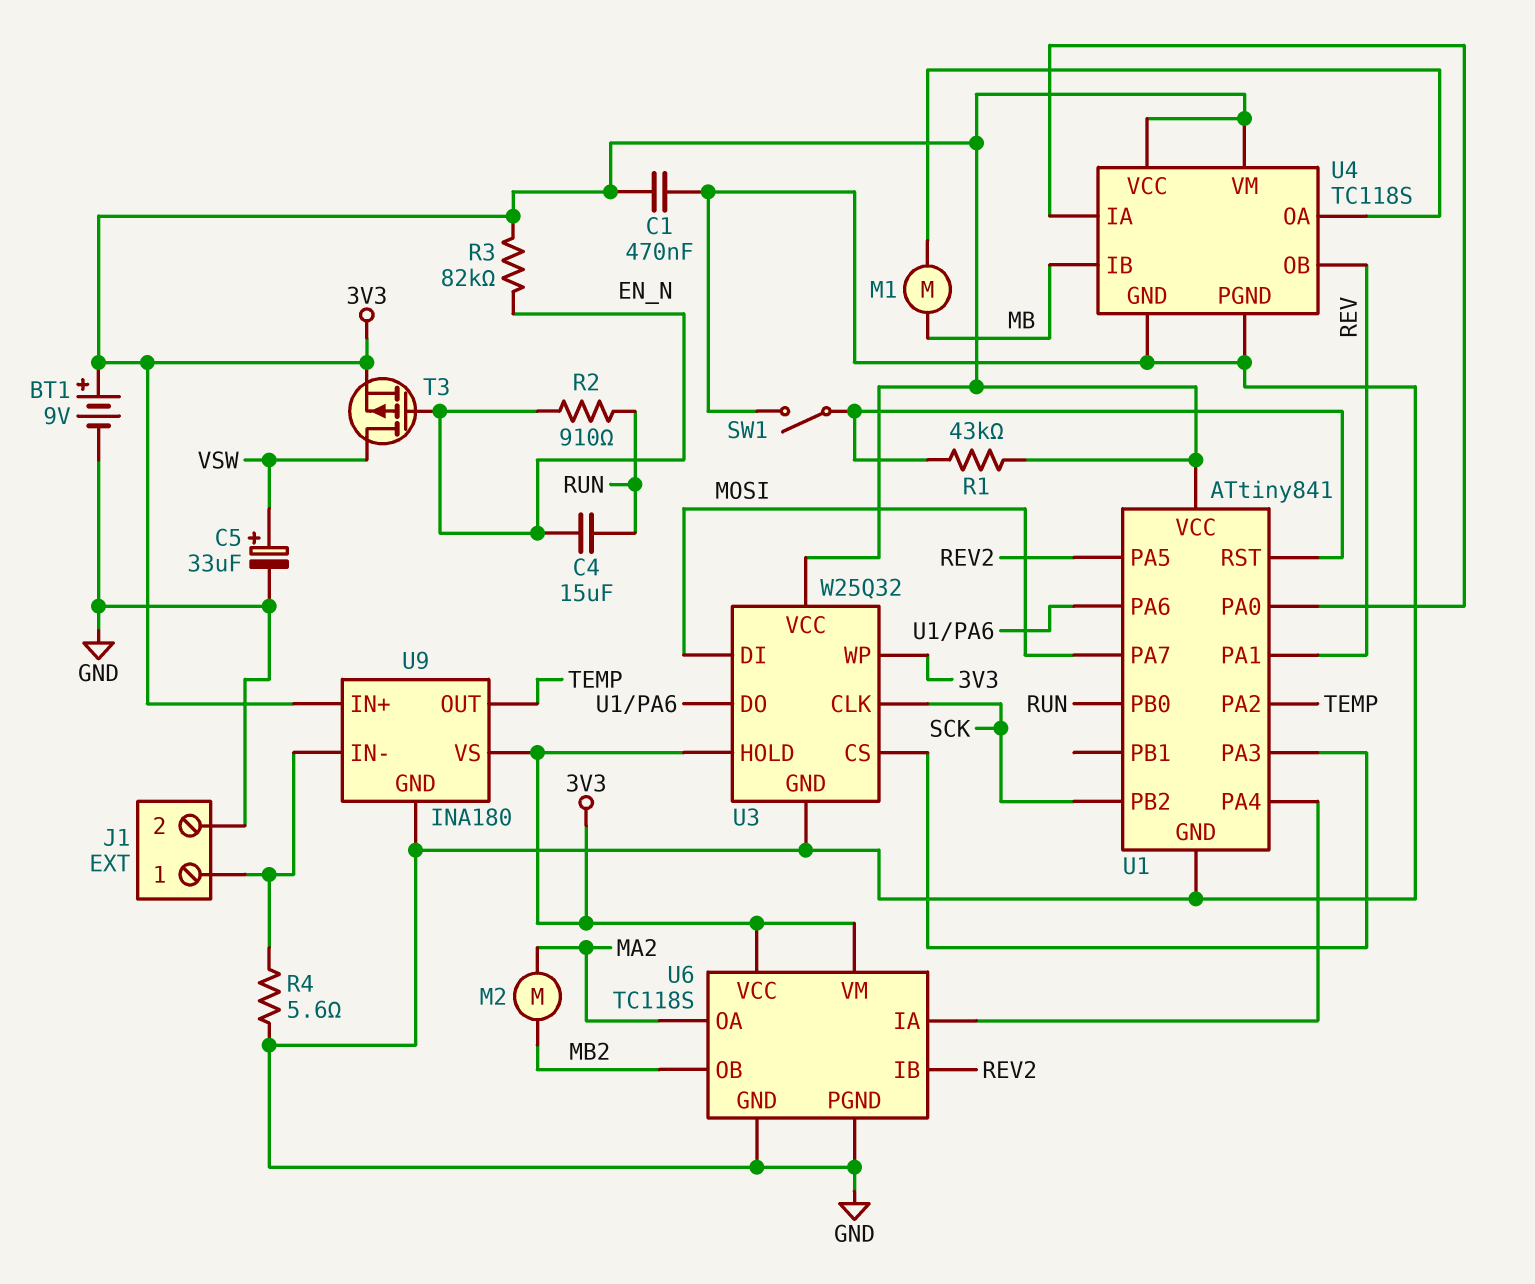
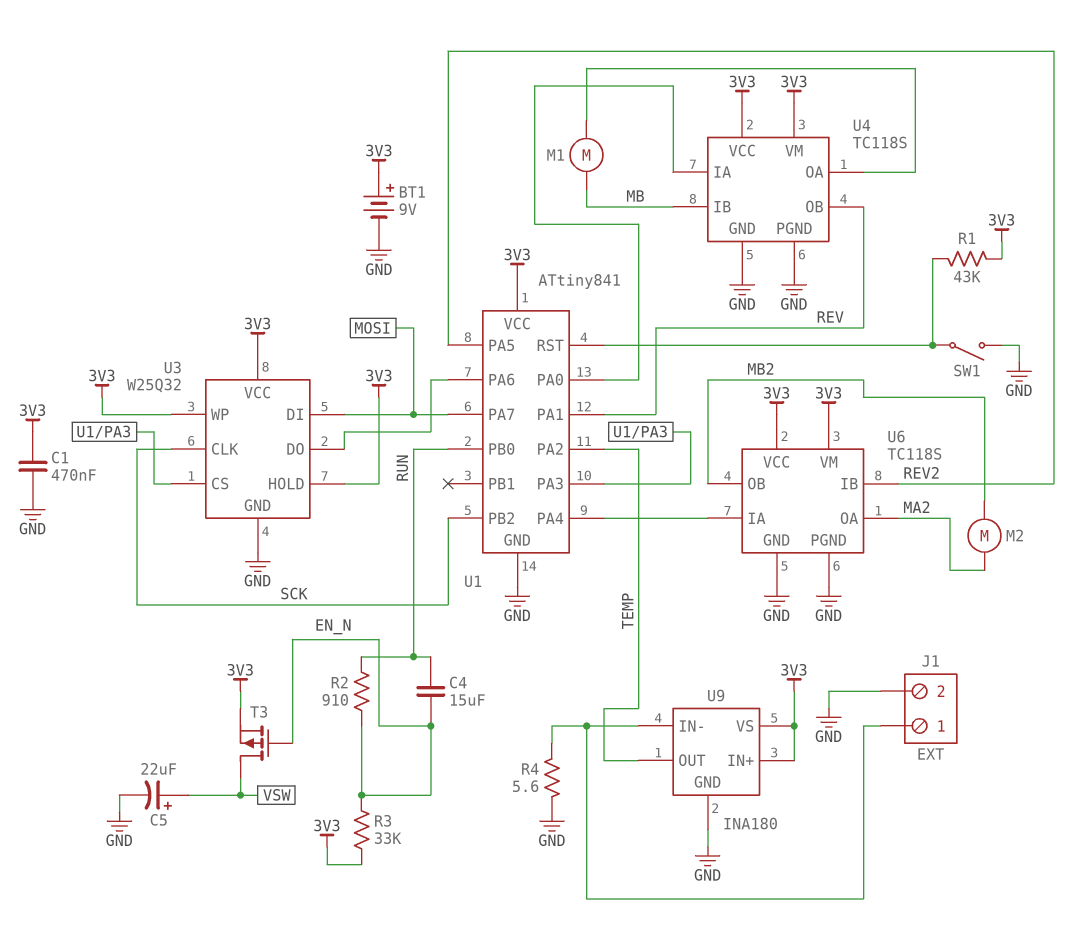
C5: 33uF (plus VSW, minus GND) -> 22uF (plus VSW, minus GND)
R3: 82k (3V3, EN_N) -> 33k (3V3, EN_N)

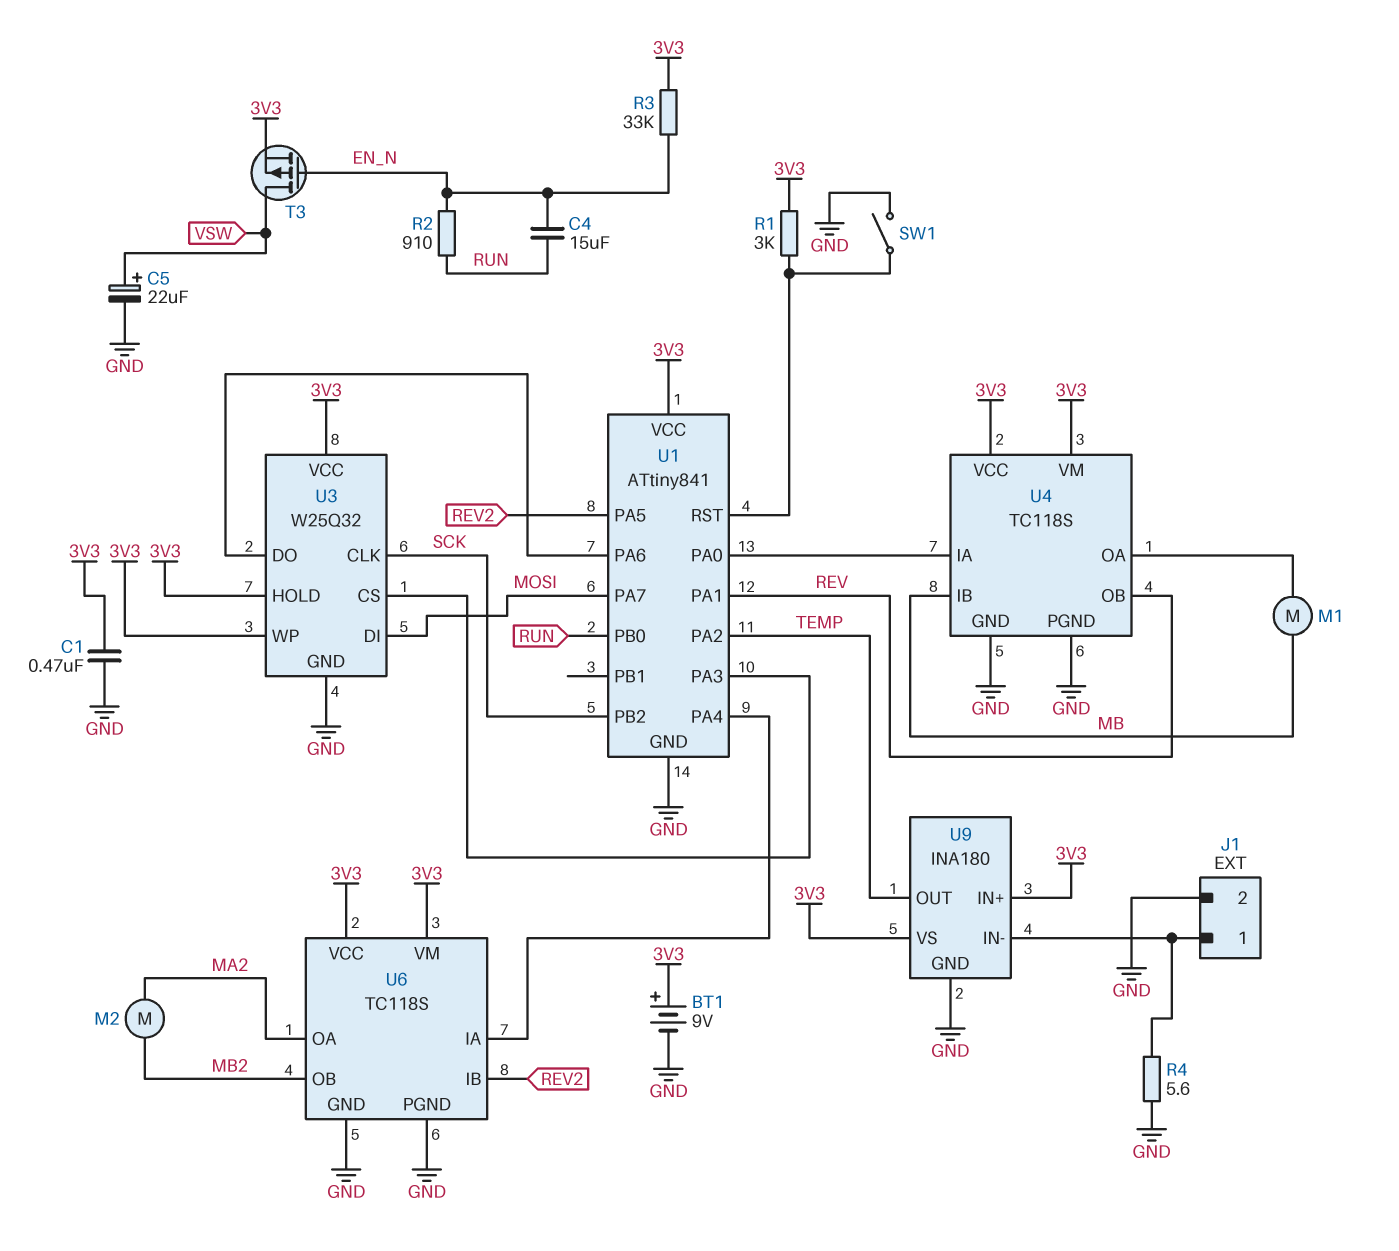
R1: 43k (3V3, U1/RST) -> 3k (3V3, U1/RST)

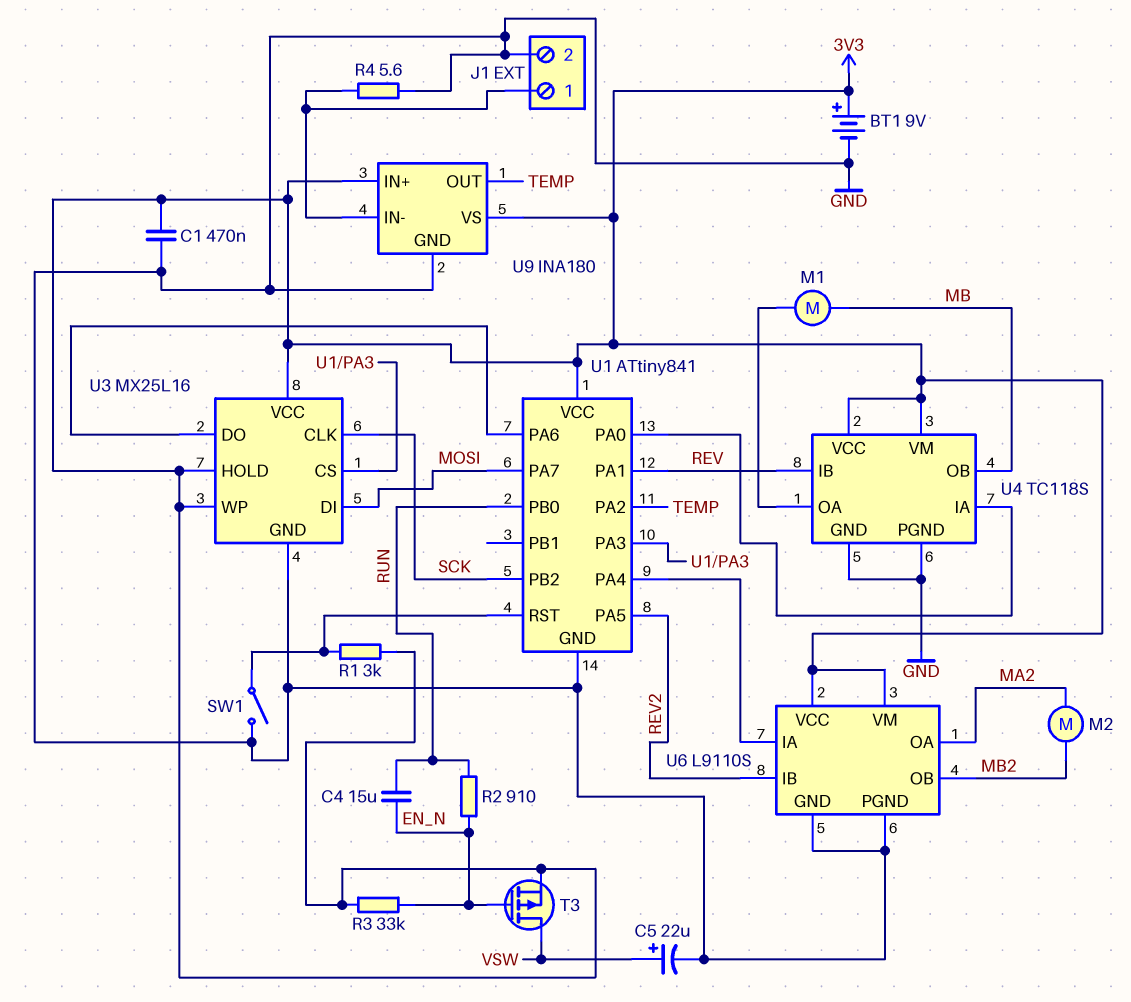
U3: W25Q32 -> MX25L16
U4 pin IB: MB -> REV
U4 pin OB: REV -> MB
U6: TC118S -> L9110S

